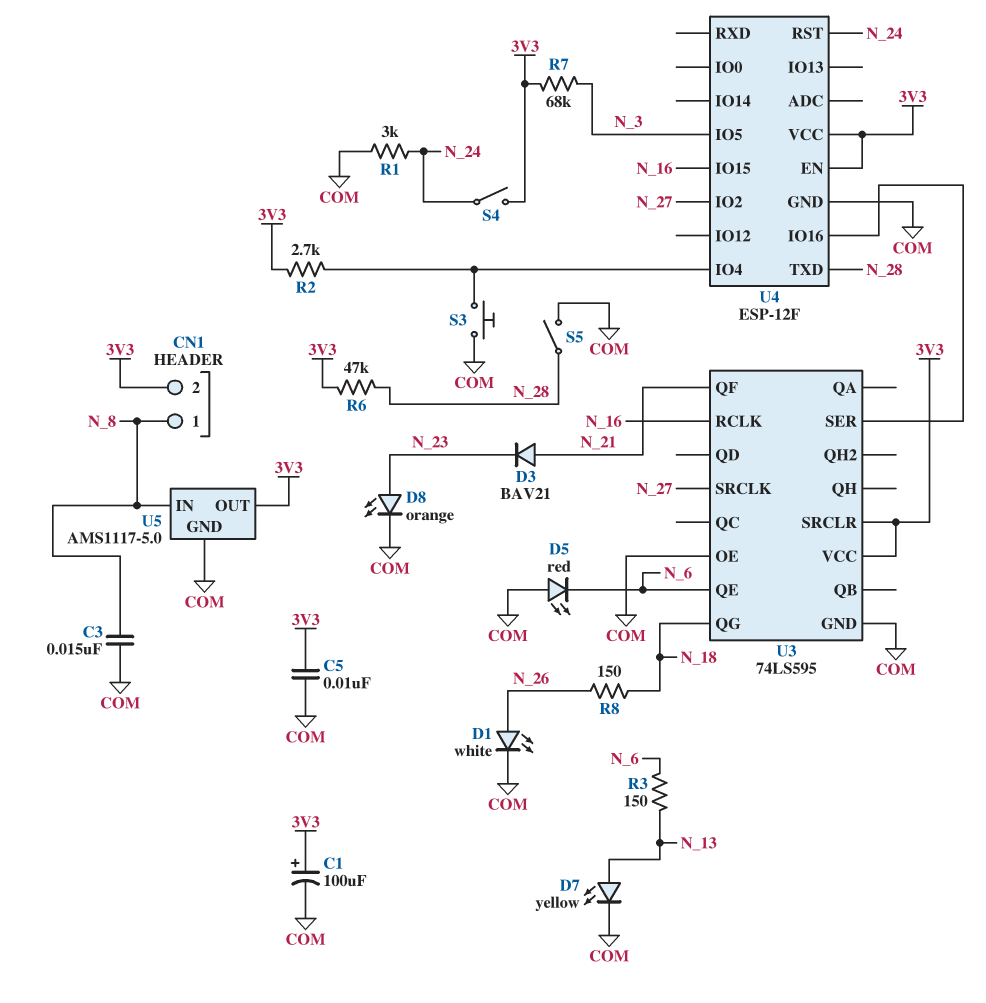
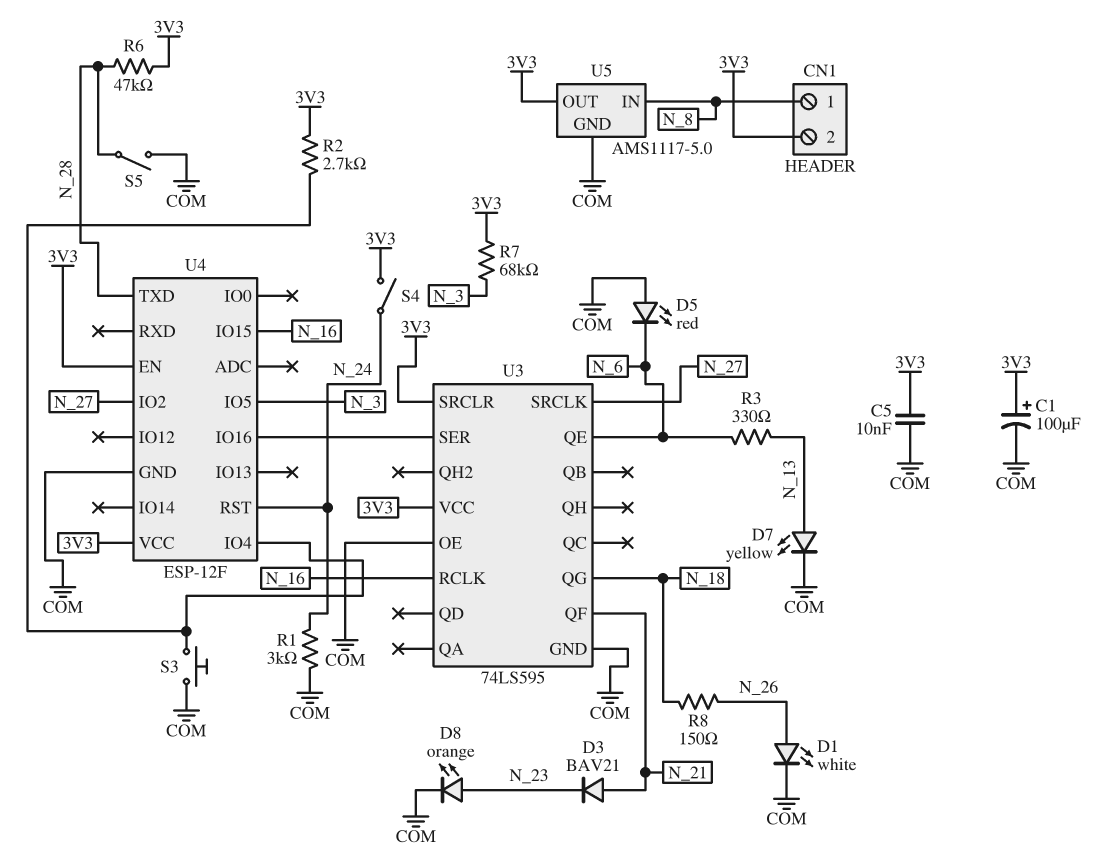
C3: 15nF (COM, N_8) -> none
R3: 150 (N_6, N_13) -> 330 (N_6, N_13)

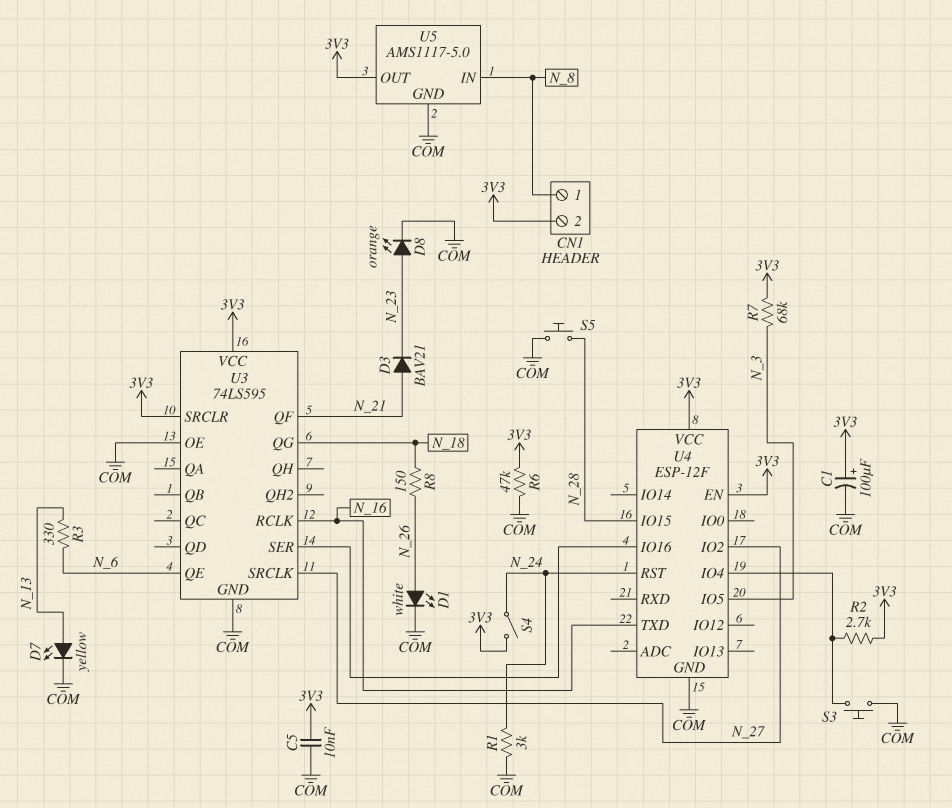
D5: LED red (A COM, K N_6) -> none
R6: 47k (3V3, N_28) -> 47k (3V3, COM)
S5: switch (COM, N_28) -> button (COM, N_28)
U4 pin IO15: N_16 -> N_28
U4 pin TXD: N_28 -> N_16

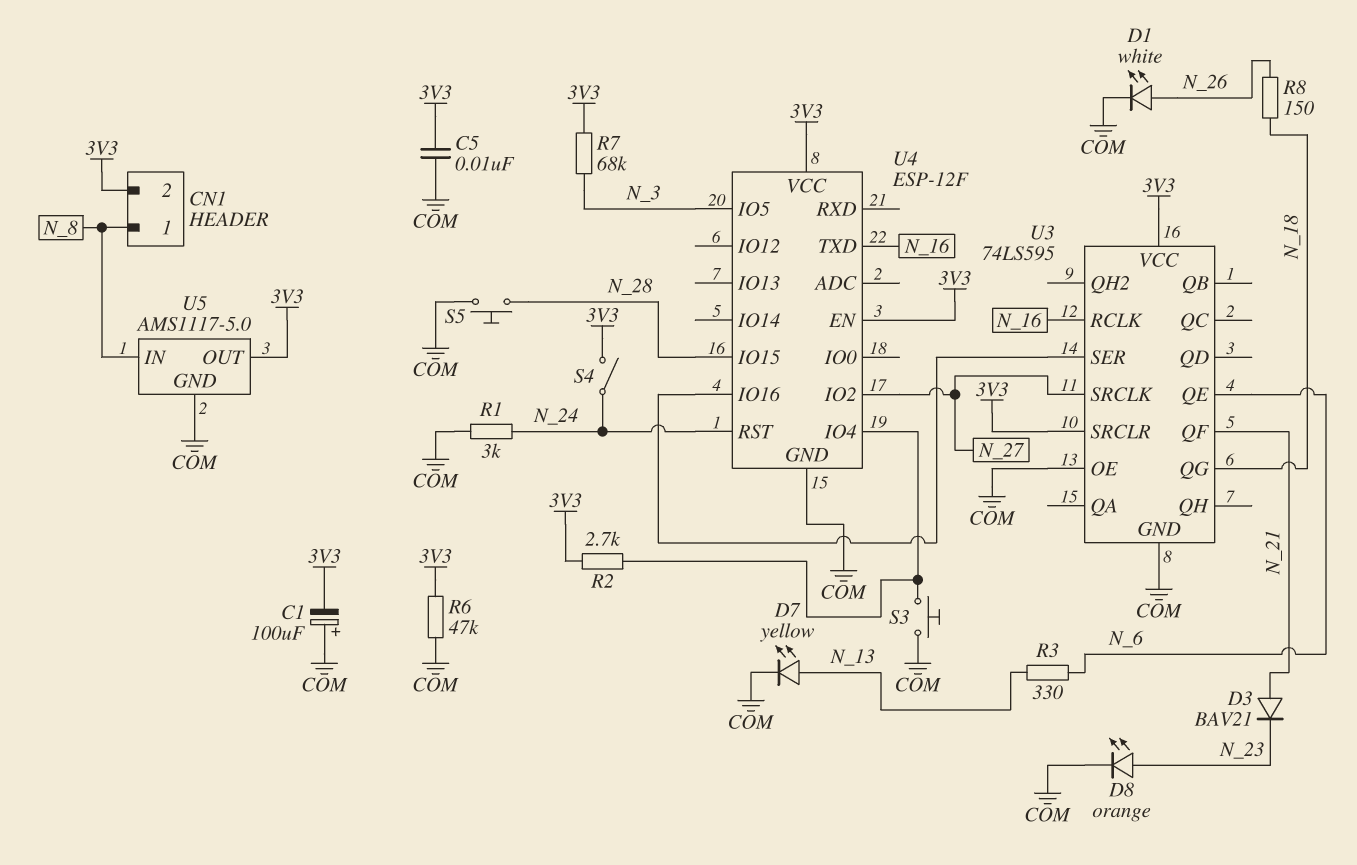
C1: 100uF (plus 3V3, minus COM) -> 100uF (plus COM, minus 3V3)

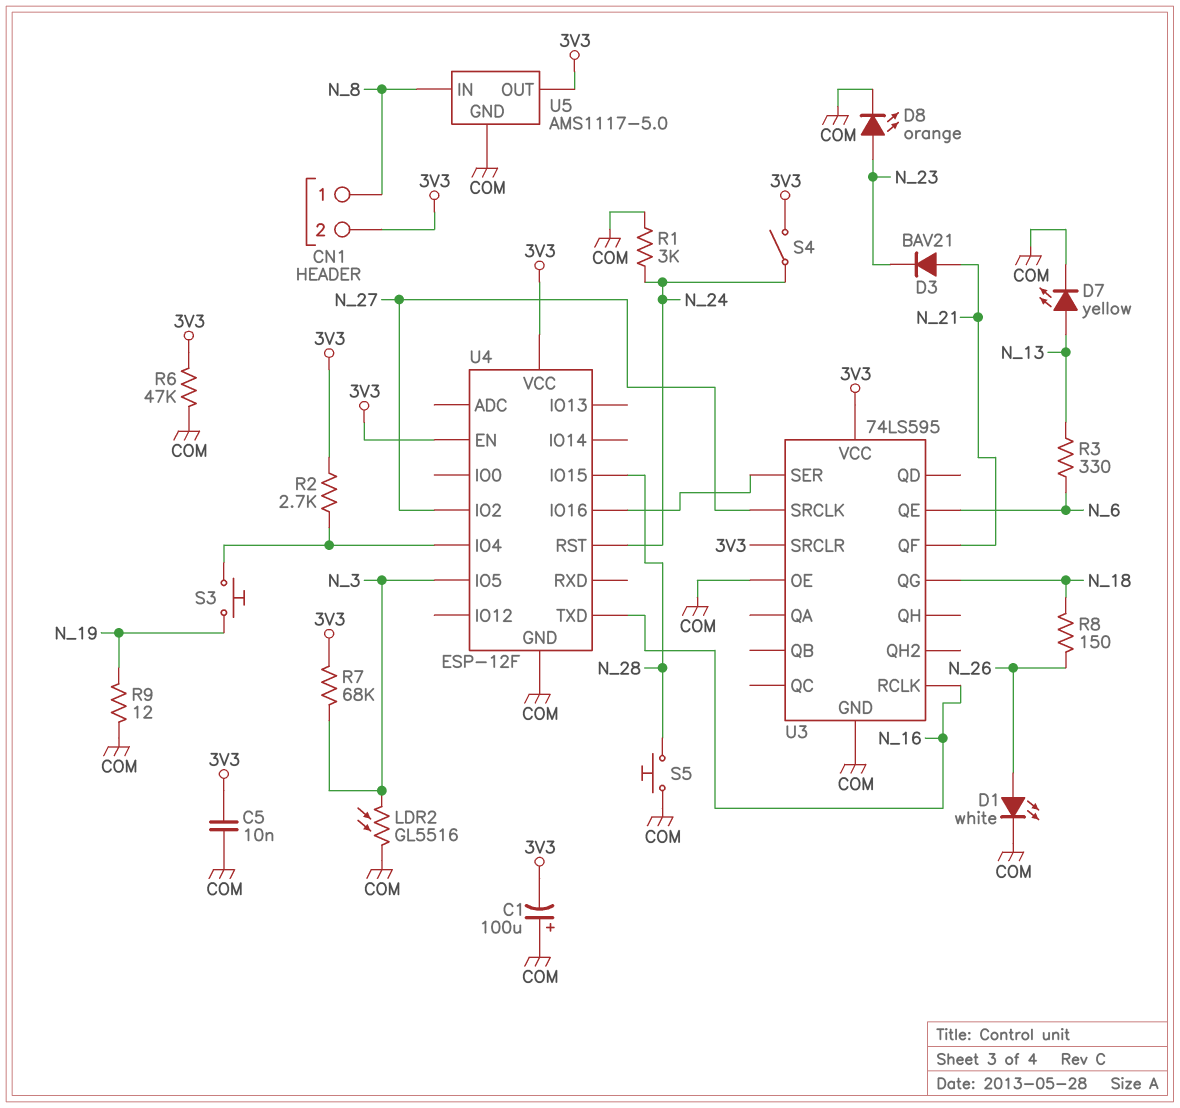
LDR2: none -> GL5516 (COM, N_3)
R9: none -> 12 (COM, N_19)
S3: button (COM, U4/IO4) -> button (N_19, U4/IO4)

